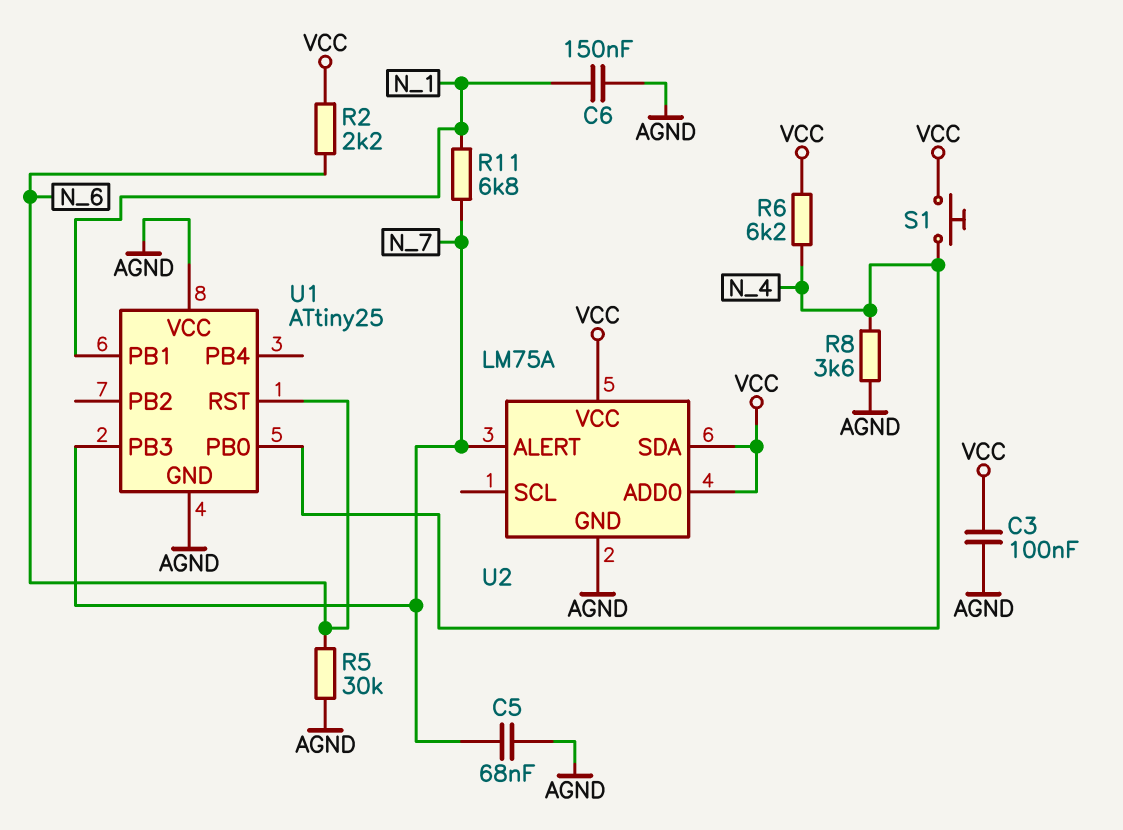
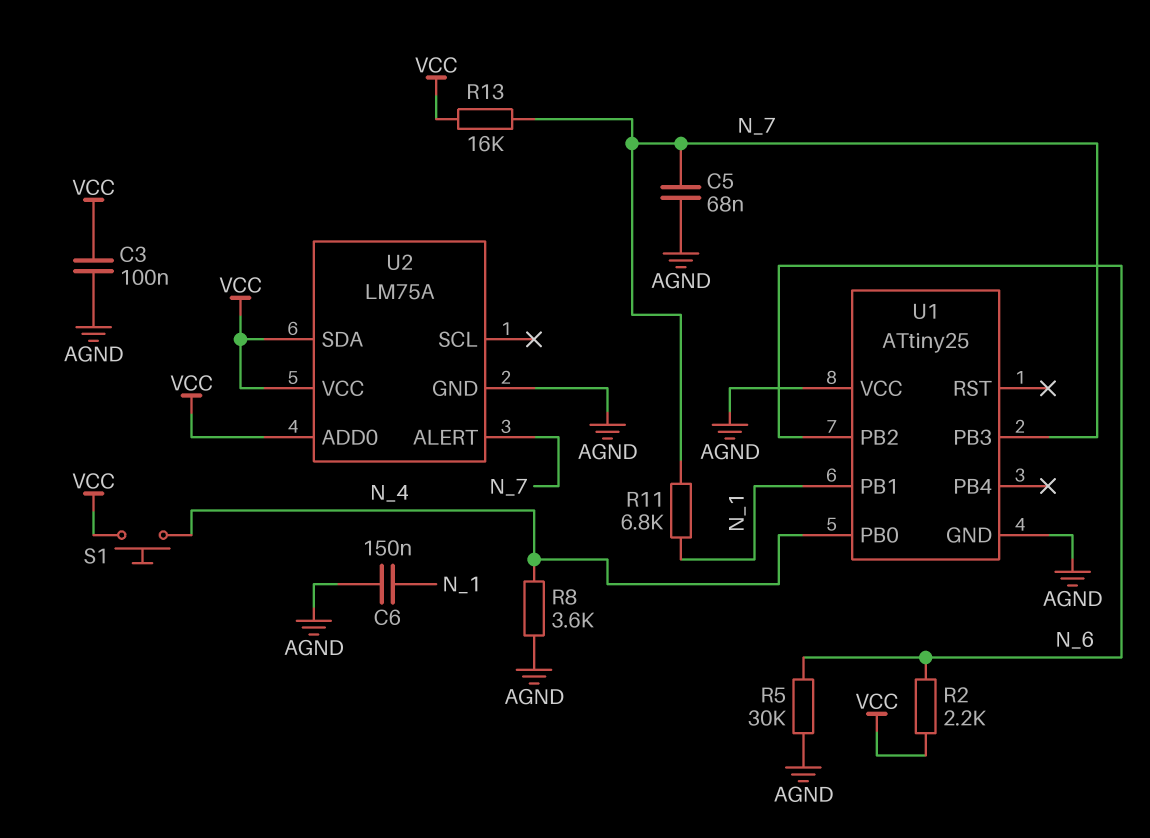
R6: 6.2k (N_4, VCC) -> none
R13: none -> 16k (N_7, VCC)
U1 pin PB2: none -> N_6
U1 pin RST: N_6 -> none

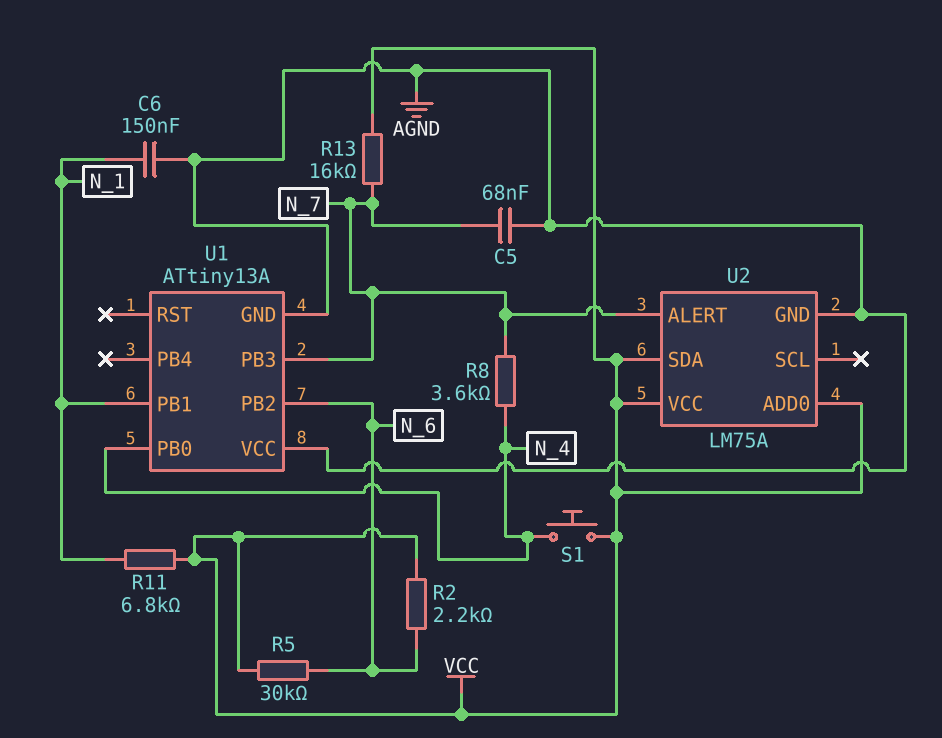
C3: 100nF (AGND, VCC) -> none
R5: 30k (AGND, N_6) -> 30k (N_6, VCC)
R8: 3.6k (AGND, N_4) -> 3.6k (N_4, N_7)
R11: 6.8k (N_1, N_7) -> 6.8k (N_1, VCC)
U1: ATtiny25 -> ATtiny13A

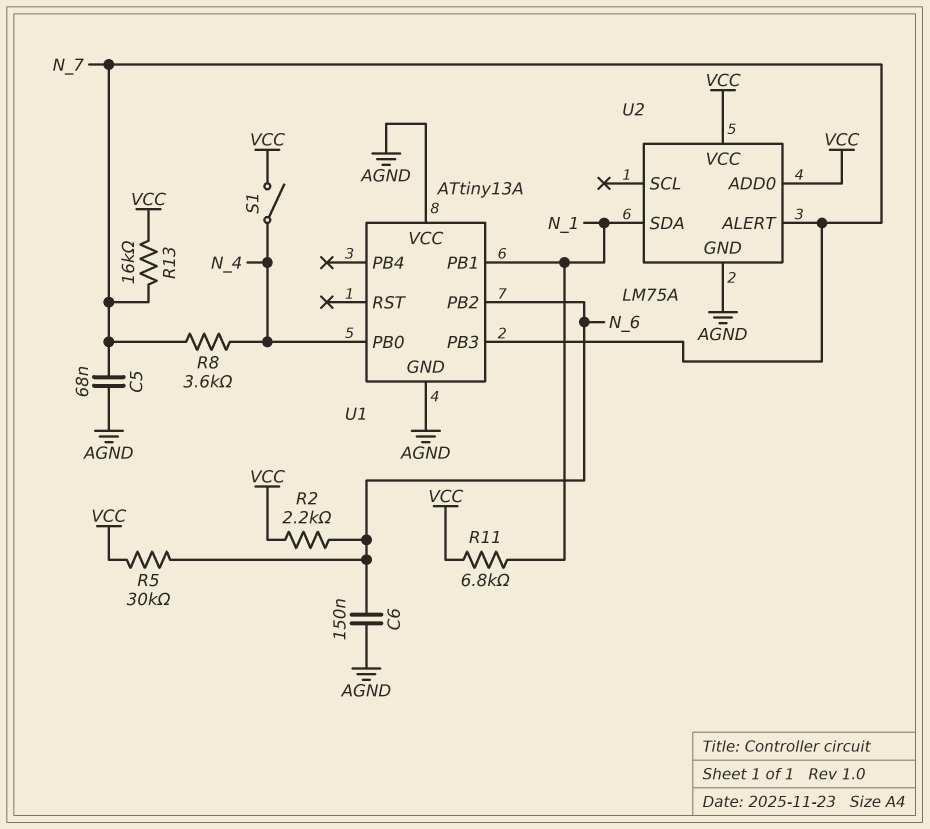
C6: 150nF (AGND, N_1) -> 150nF (AGND, N_6)
S1: button (N_4, VCC) -> switch (N_4, VCC)
U2 pin SDA: VCC -> N_1

